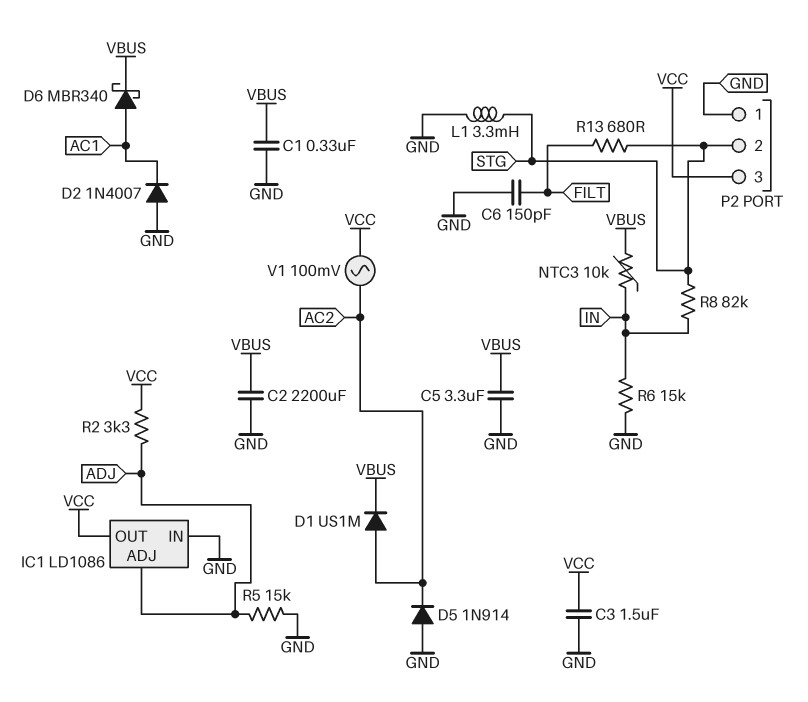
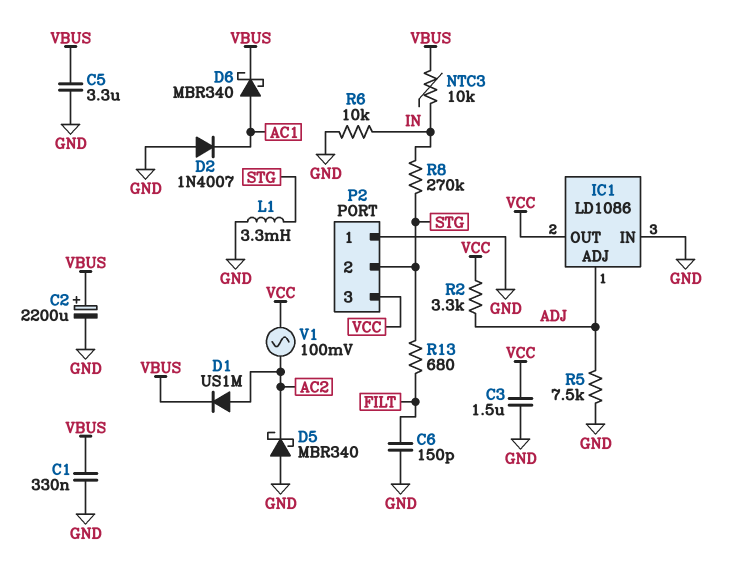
C2: 2200uF (GND, VBUS) -> 2200uF (plus VBUS, minus GND)
D5: diode 1N914 (A GND, K AC2) -> schottky MBR340 (A GND, K AC2)
R5: 15k (ADJ, GND) -> 7.5k (ADJ, GND)
R6: 15k (GND, IN) -> 10k (GND, IN)
R8: 82k (IN, STG) -> 270k (IN, STG)

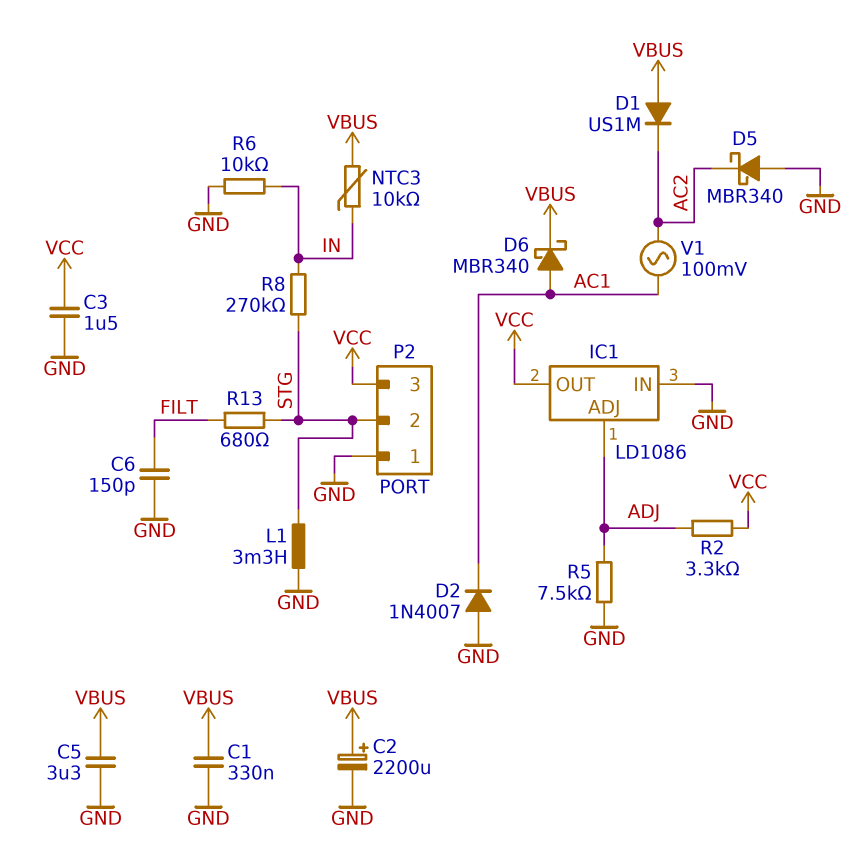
D1: diode US1M (A AC2, K VBUS) -> diode US1M (A VBUS, K AC2)
V1: AC 100mV (AC2, VCC) -> AC 100mV (AC1, AC2)

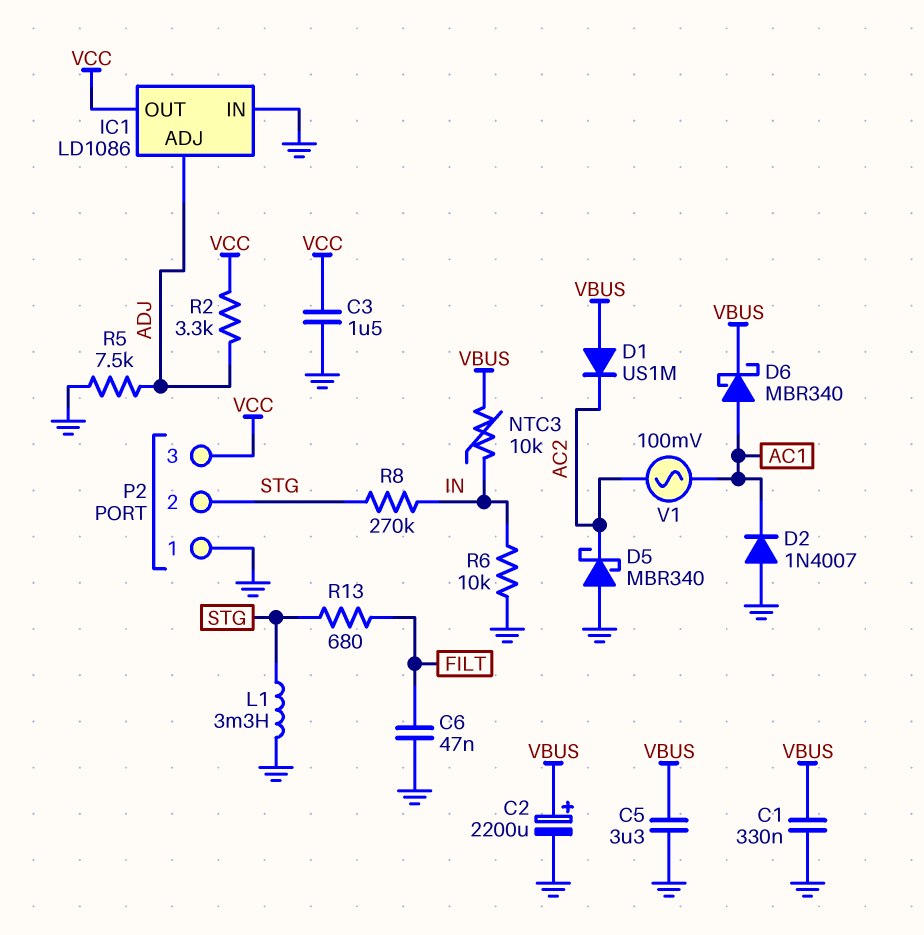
C6: 150pF (FILT, GND) -> 47nF (FILT, GND)

